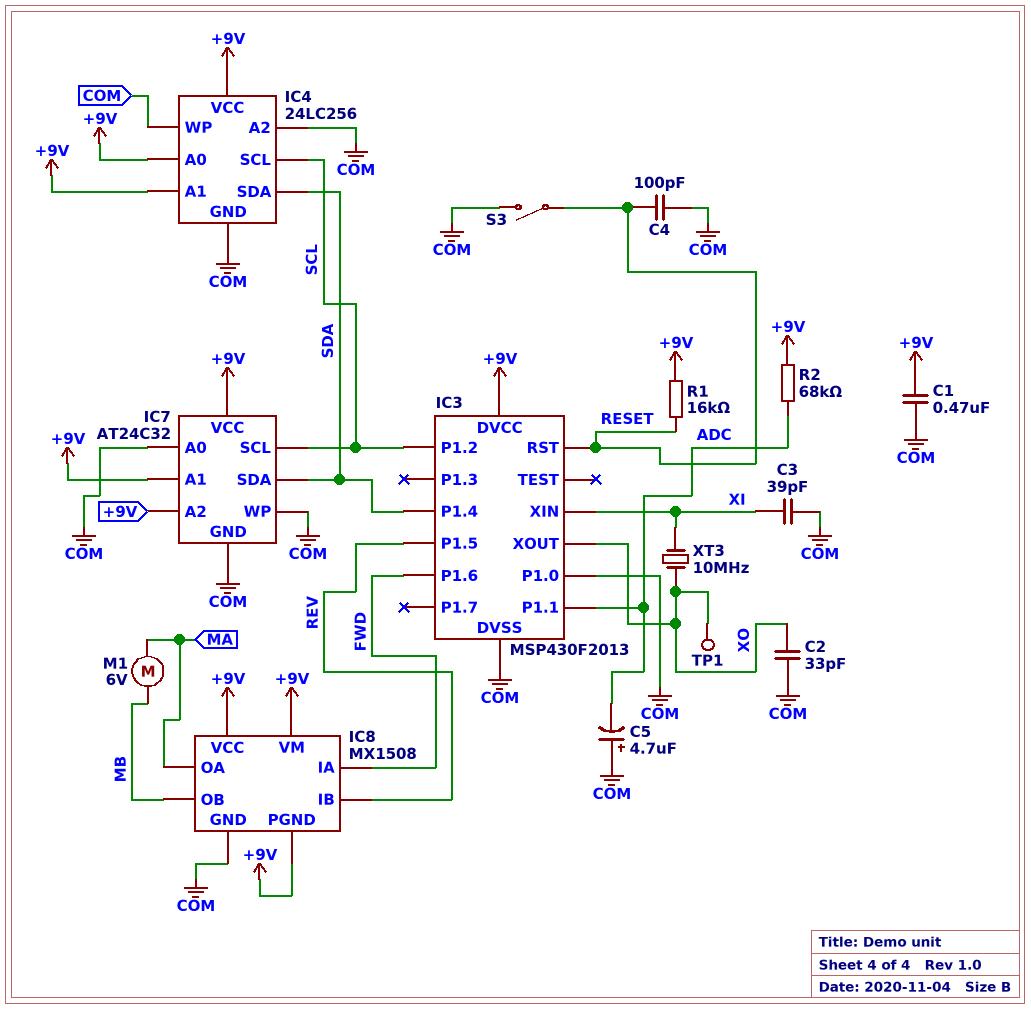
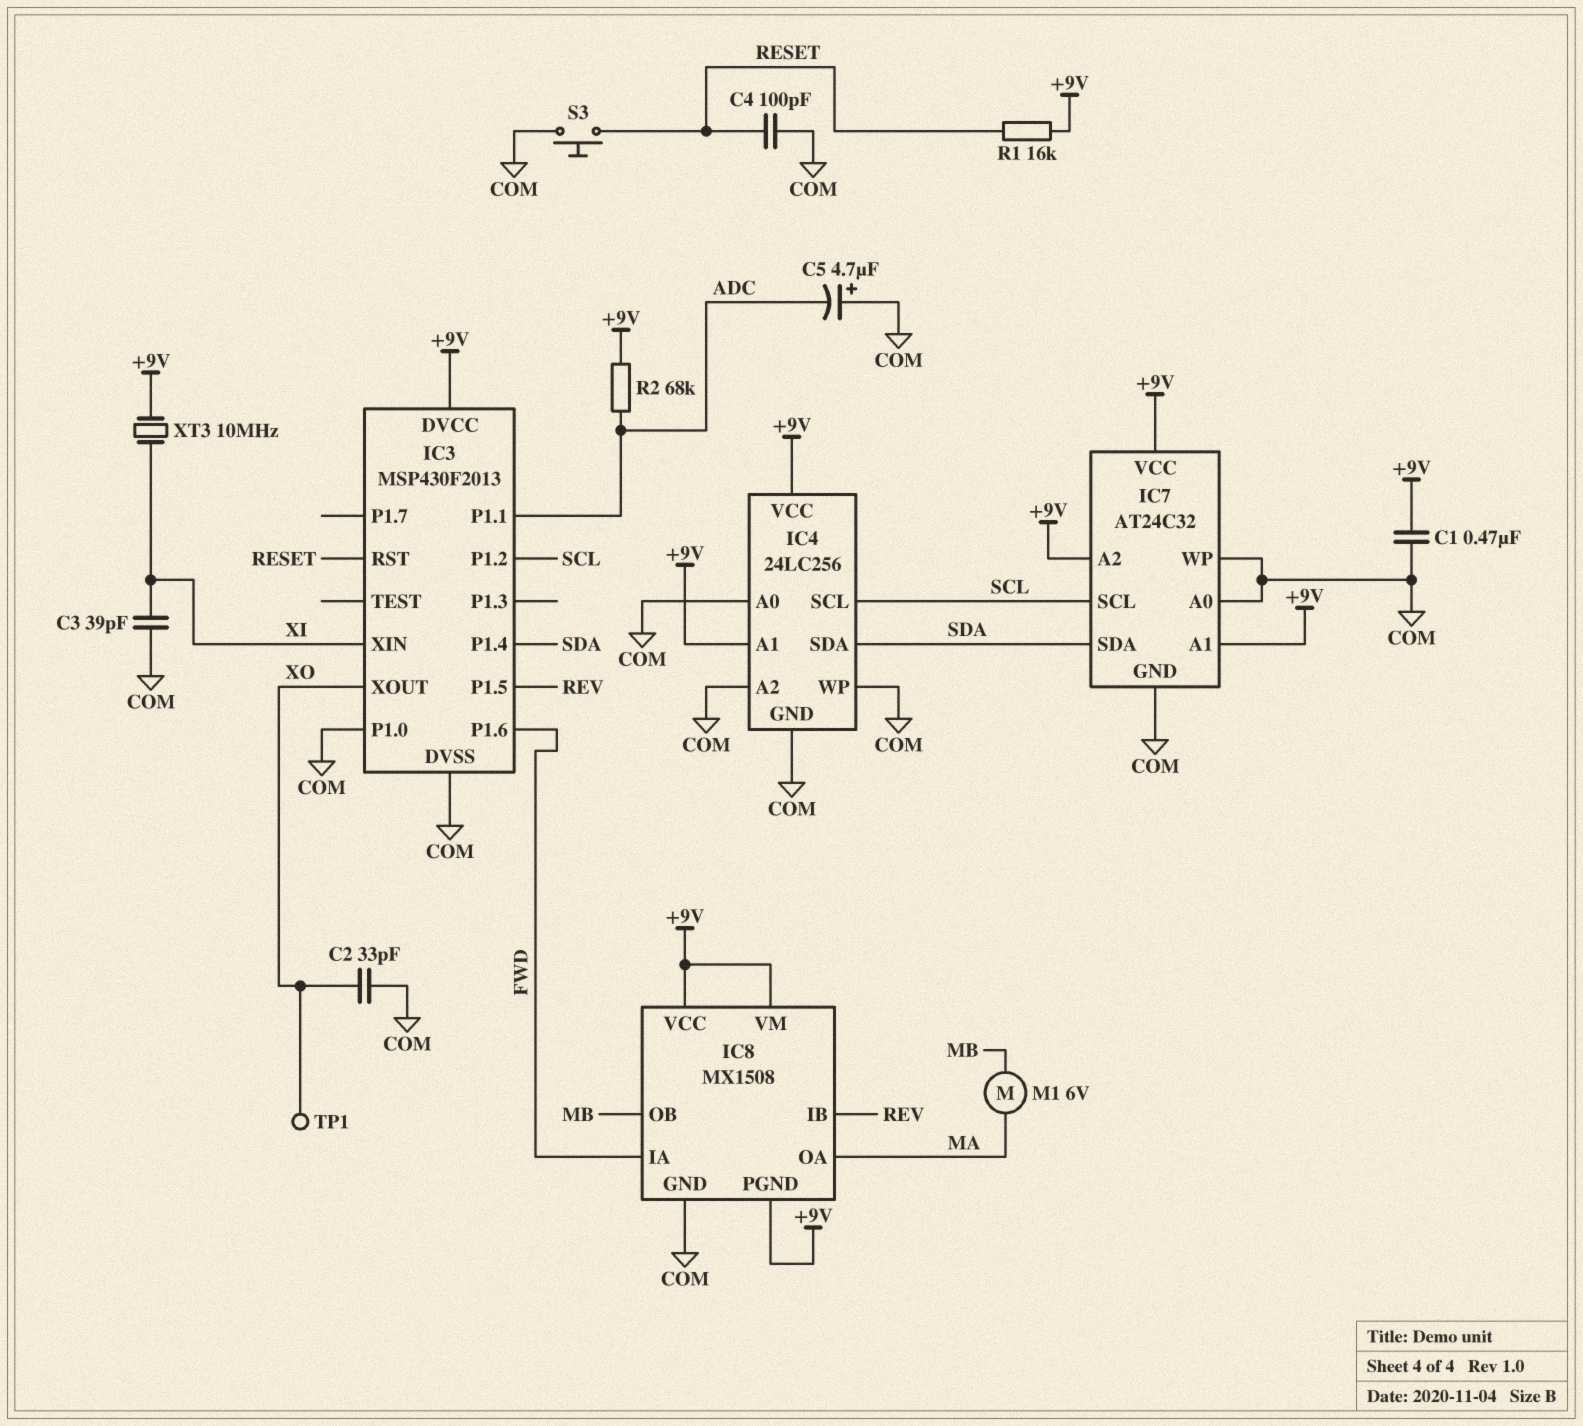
IC4 pin A0: +9V -> COM
S3: switch (COM, RESET) -> button (COM, RESET)
XT3: 10MHz (XI, XO) -> 10MHz (+9V, XI)

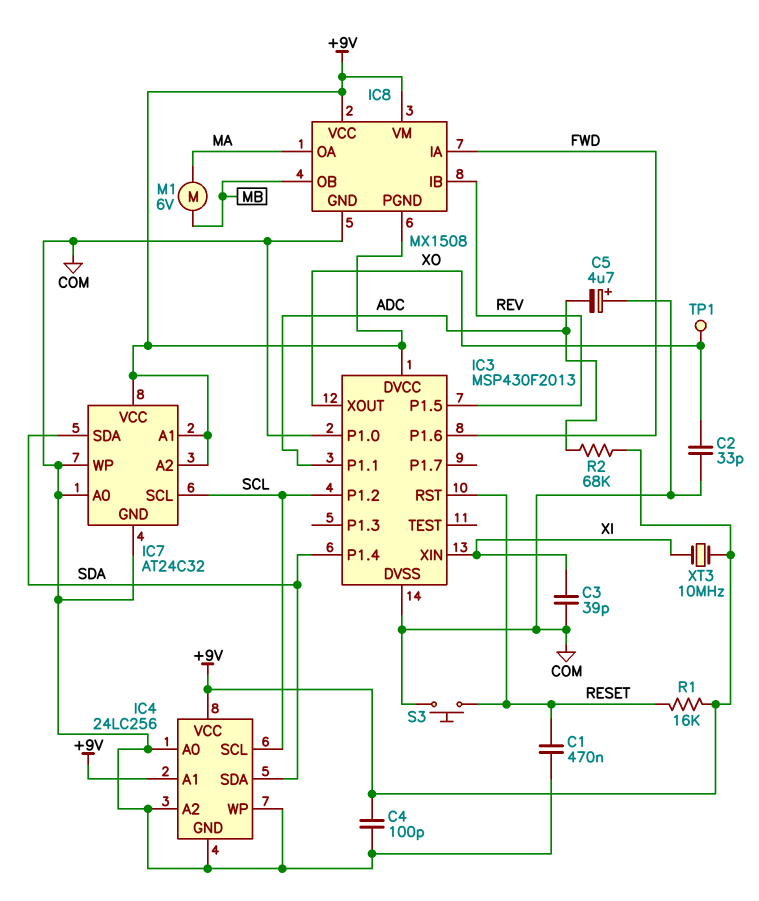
C1: 470nF (+9V, COM) -> 470nF (COM, RESET)
C4: 100pF (COM, RESET) -> 100pF (+9V, COM)

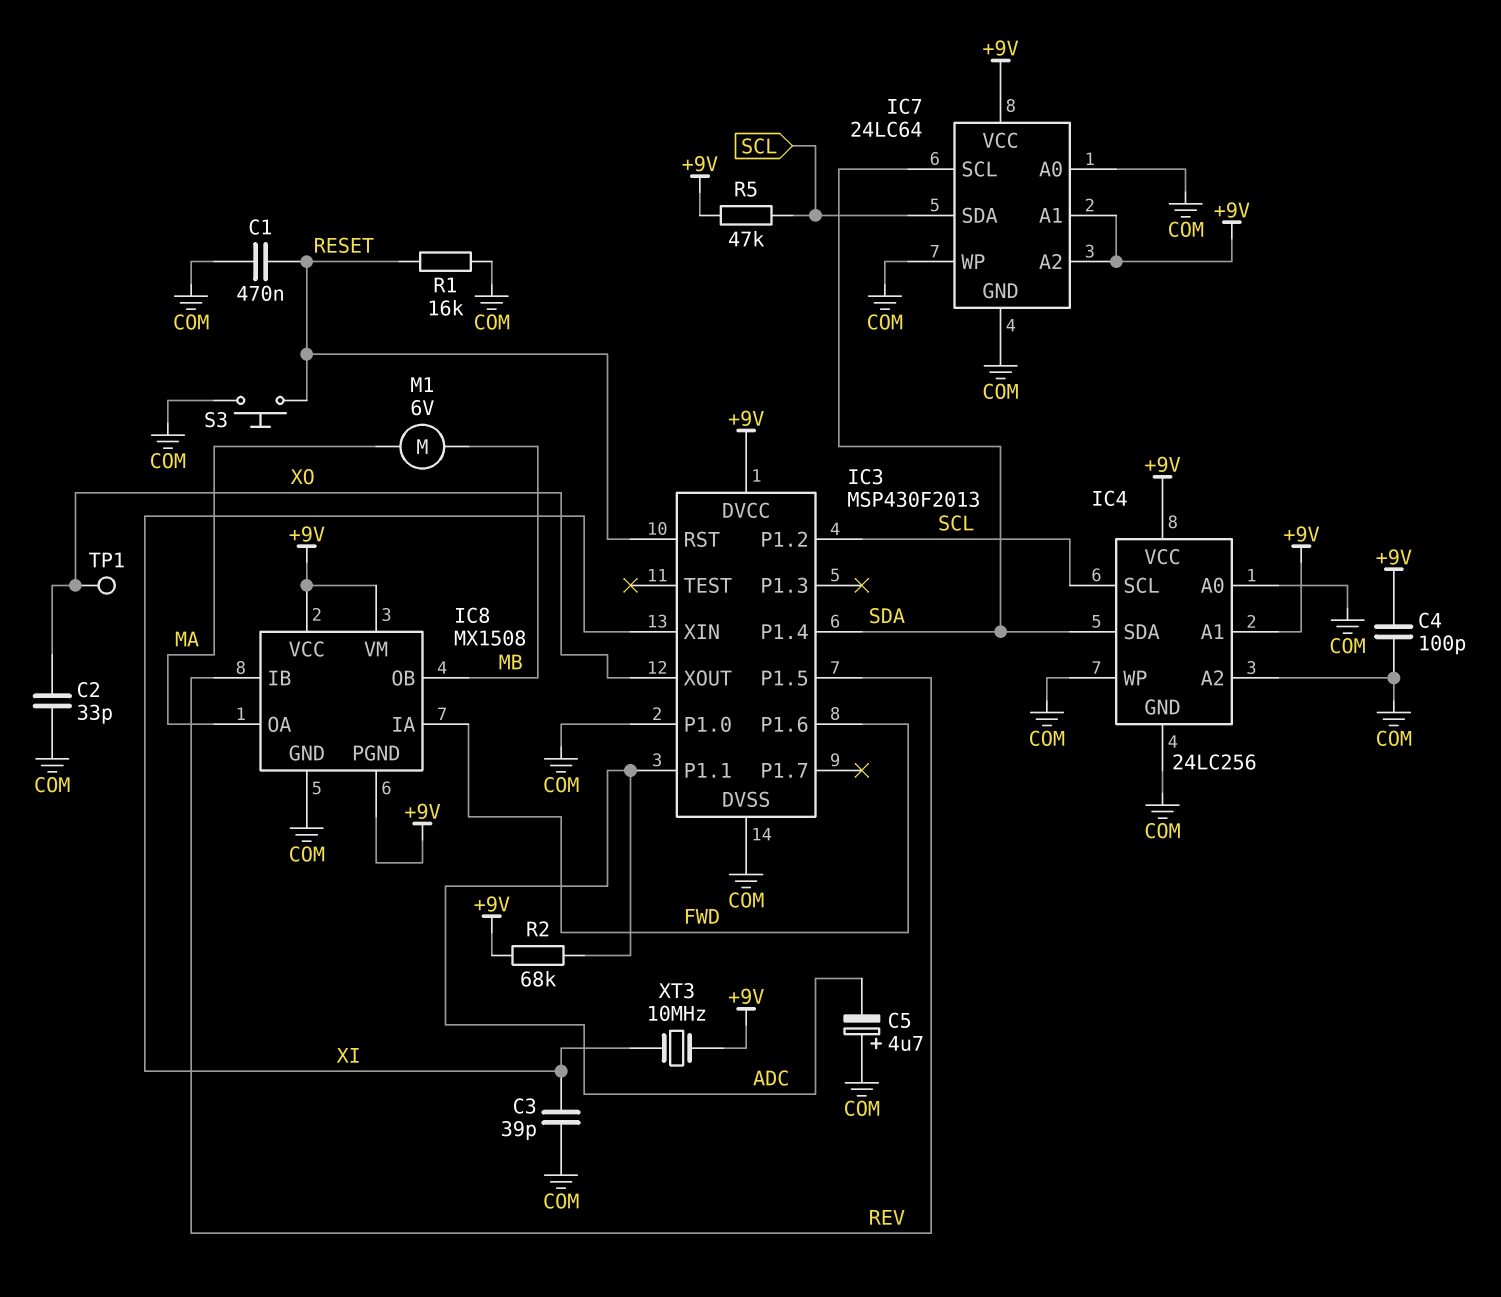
IC7: AT24C32 -> 24LC64
IC7 pin SCL: SCL -> SDA
IC7 pin SDA: SDA -> SCL
R1: 16k (+9V, RESET) -> 16k (COM, RESET)
R5: none -> 47k (+9V, SCL)

